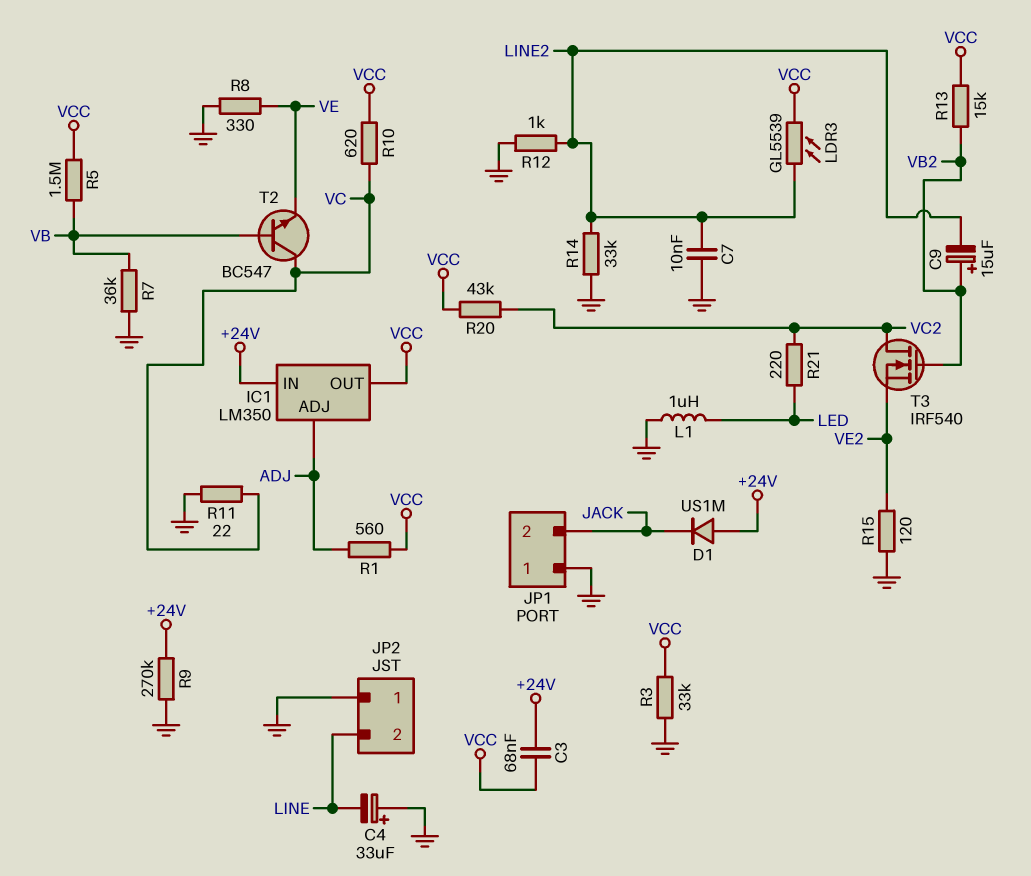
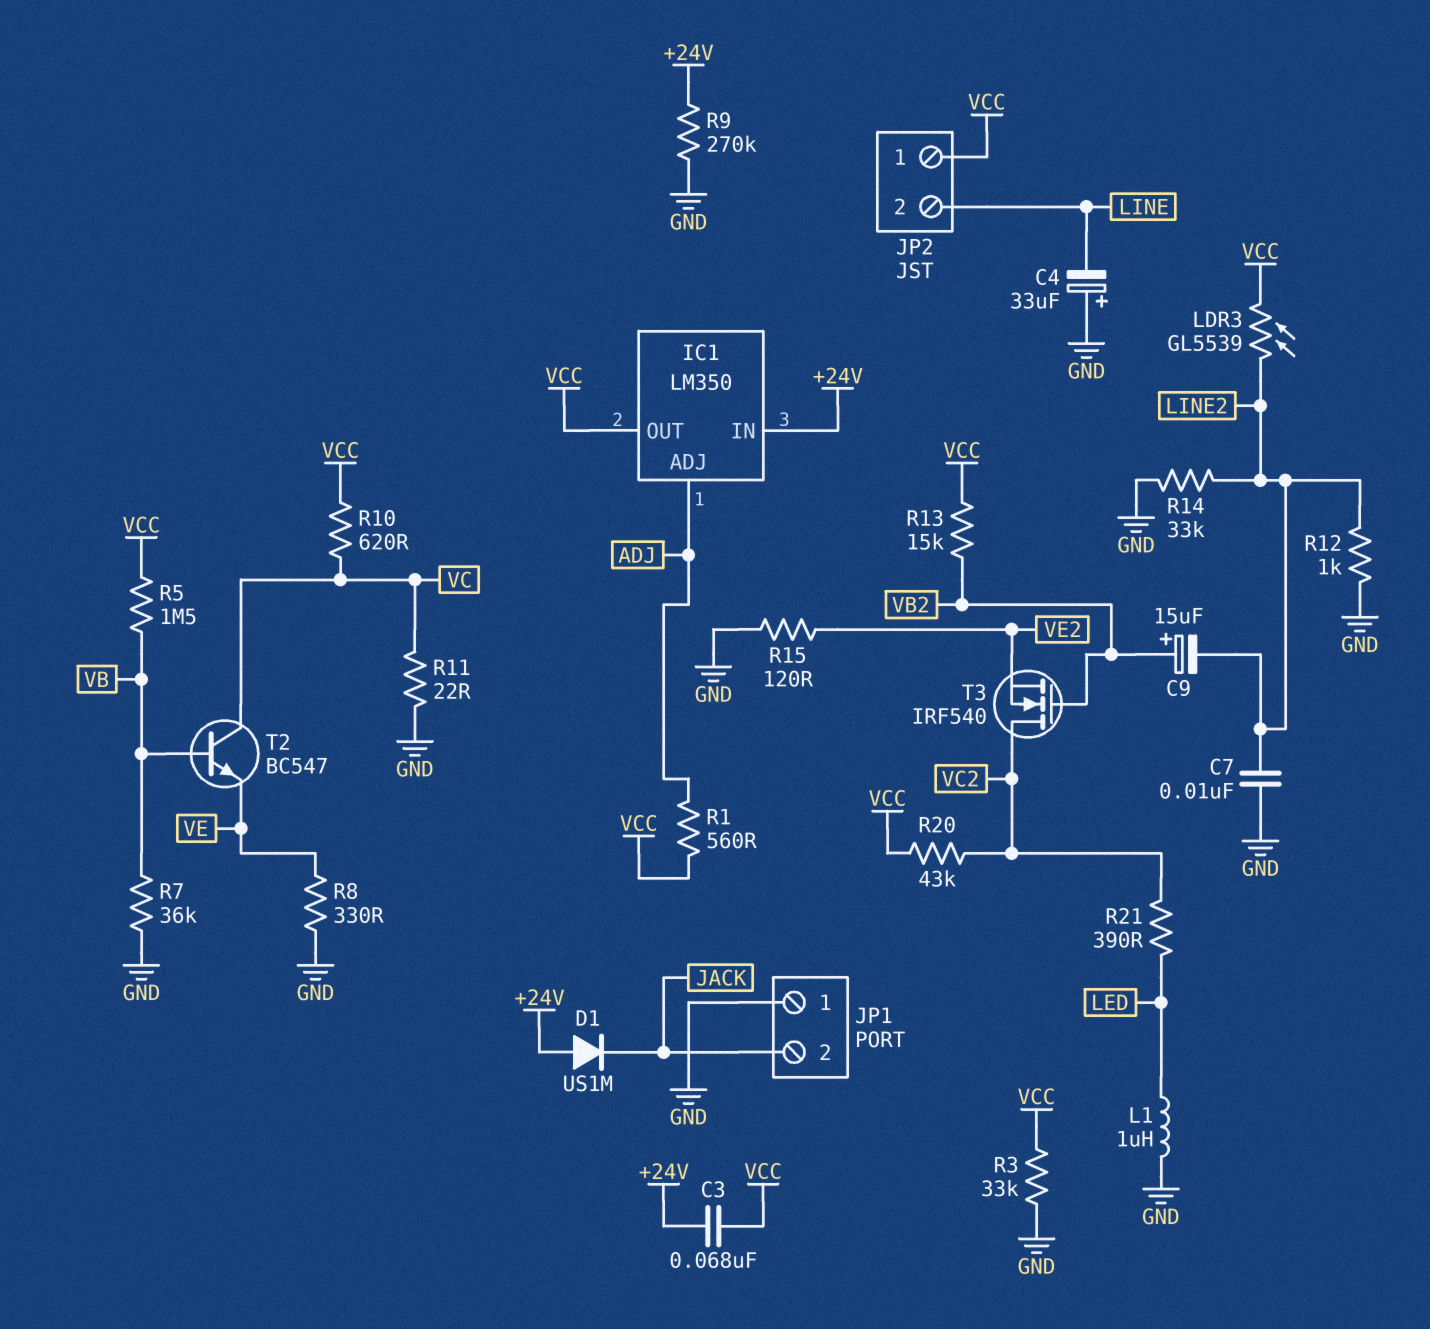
JP2 pin 1: GND -> VCC
R21: 220 (LED, VC2) -> 390 (LED, VC2)

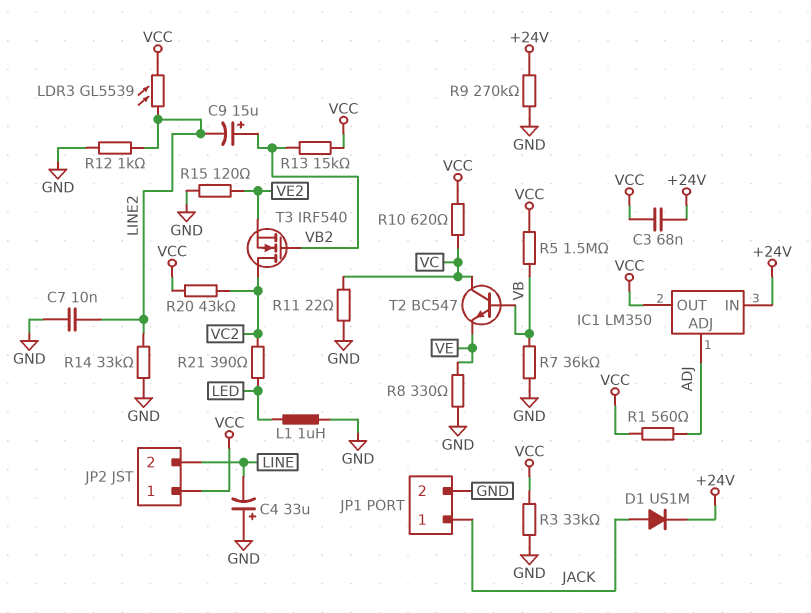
D1: diode US1M (A +24V, K JACK) -> diode US1M (A JACK, K +24V)
JP1 pin 1: GND -> JACK
JP1 pin 2: JACK -> GND

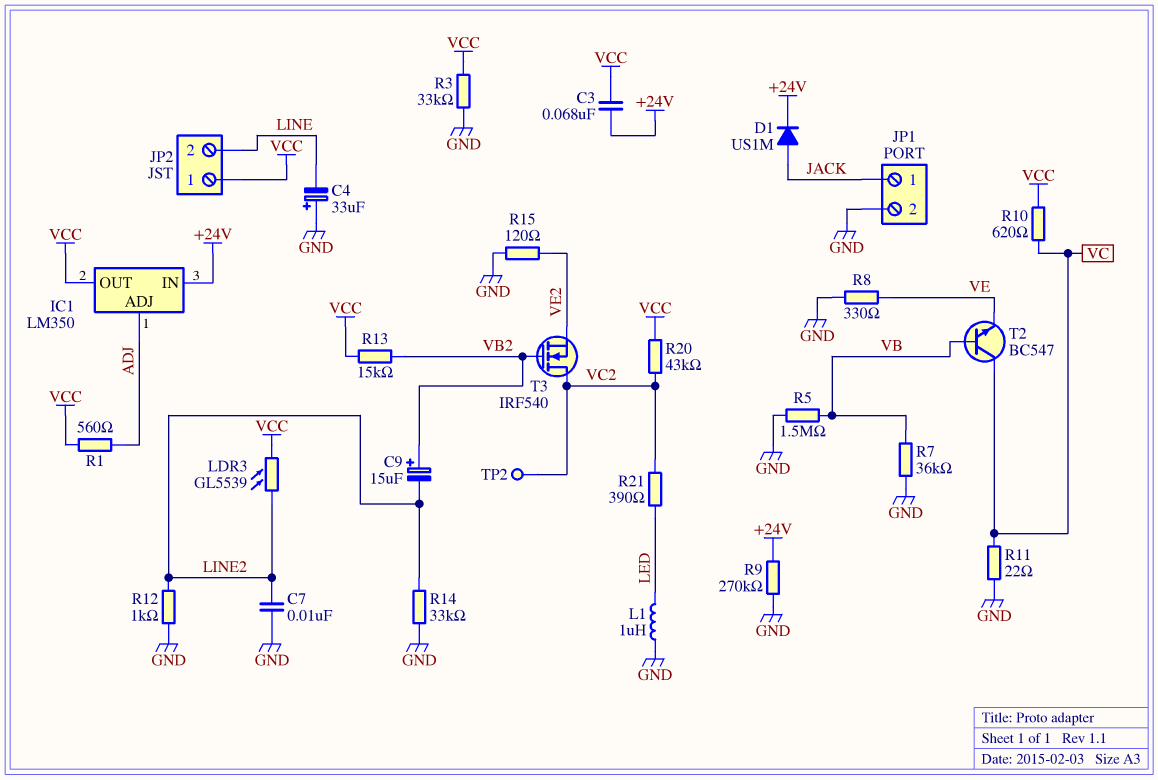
R5: 1.5M (VB, VCC) -> 1.5M (GND, VB)
TP2: none -> test point (VC2)

